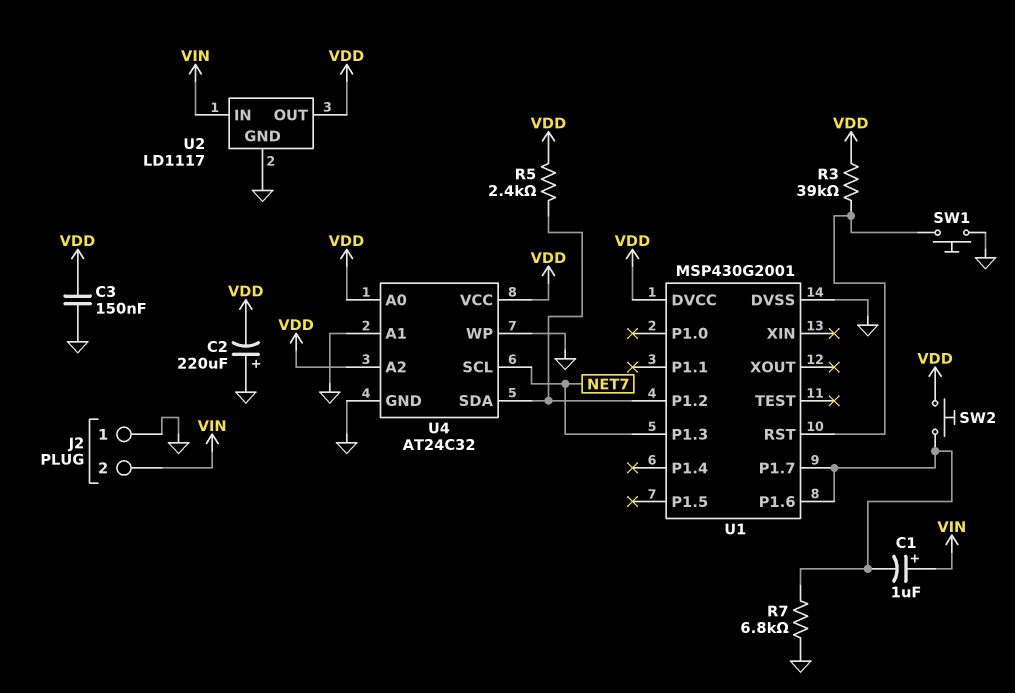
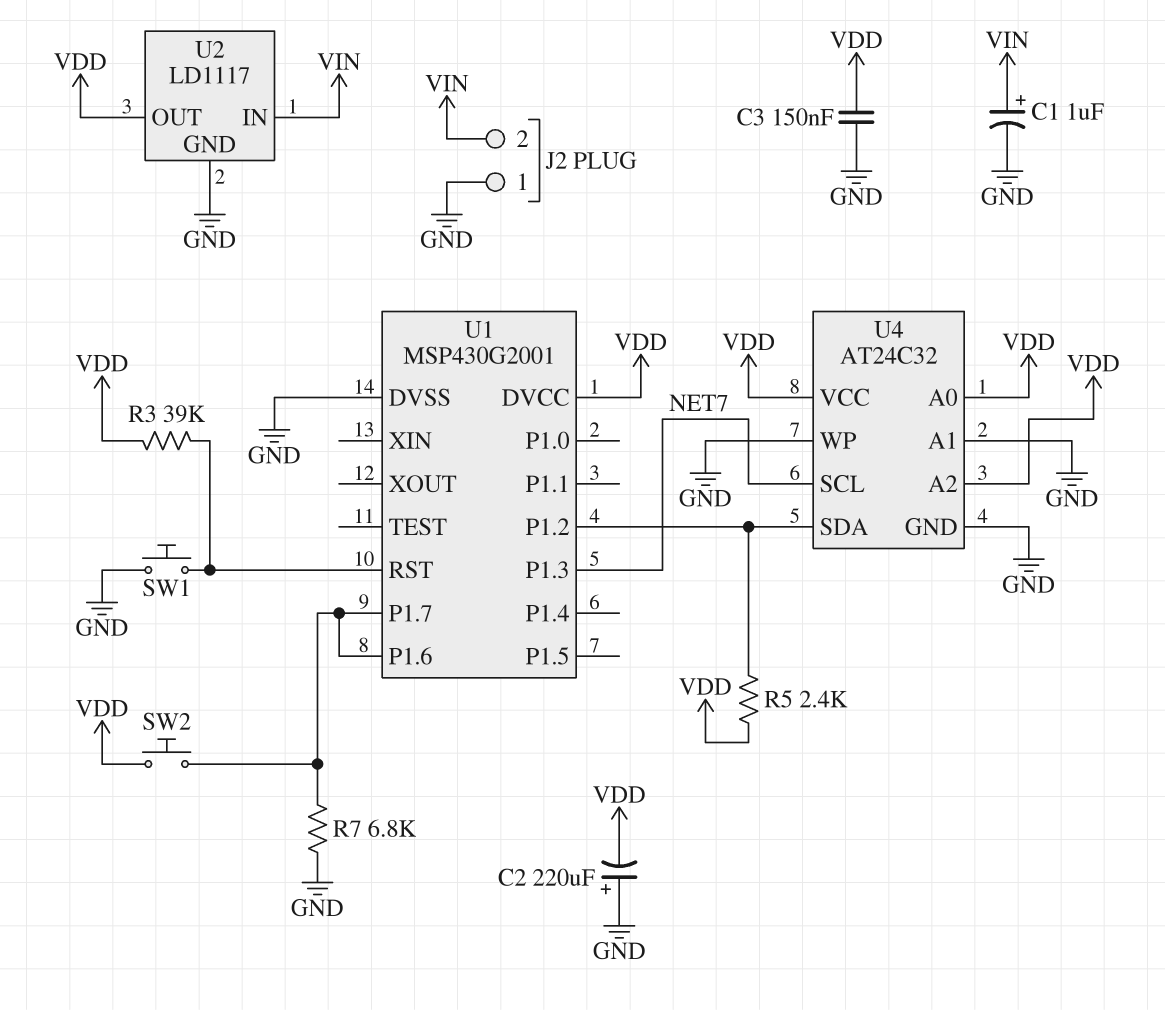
C1: 1uF (plus VIN, minus U1/P1.6) -> 1uF (plus VIN, minus GND)

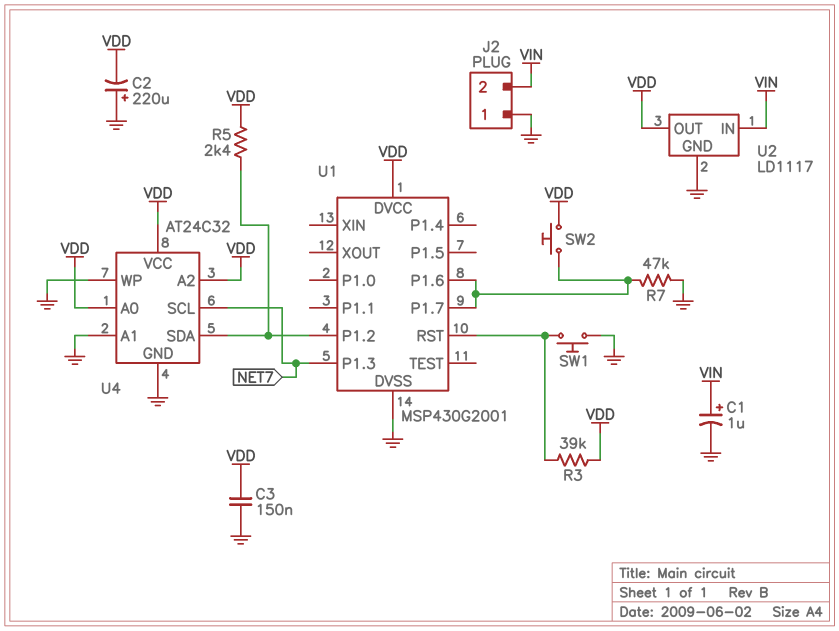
R7: 6.8k (GND, U1/P1.6) -> 47k (GND, U1/P1.6)

